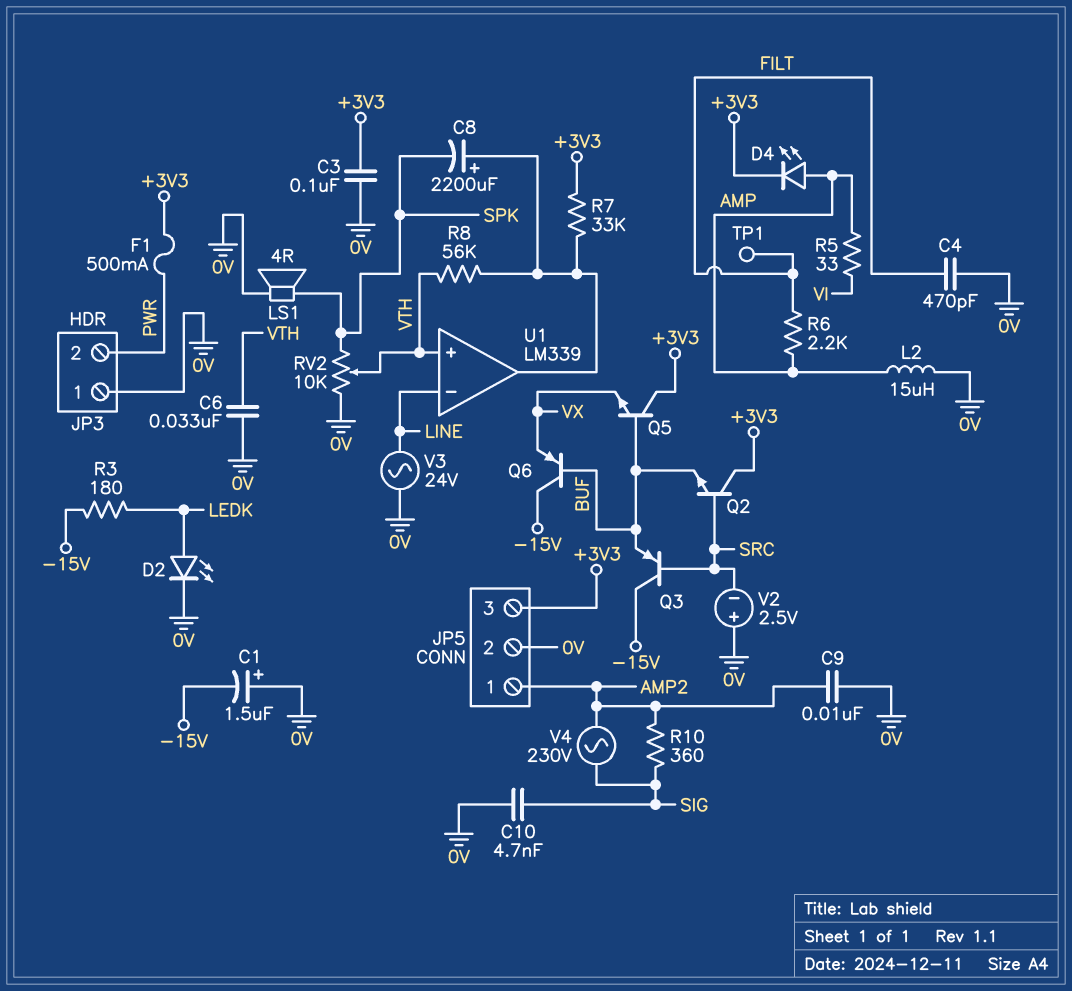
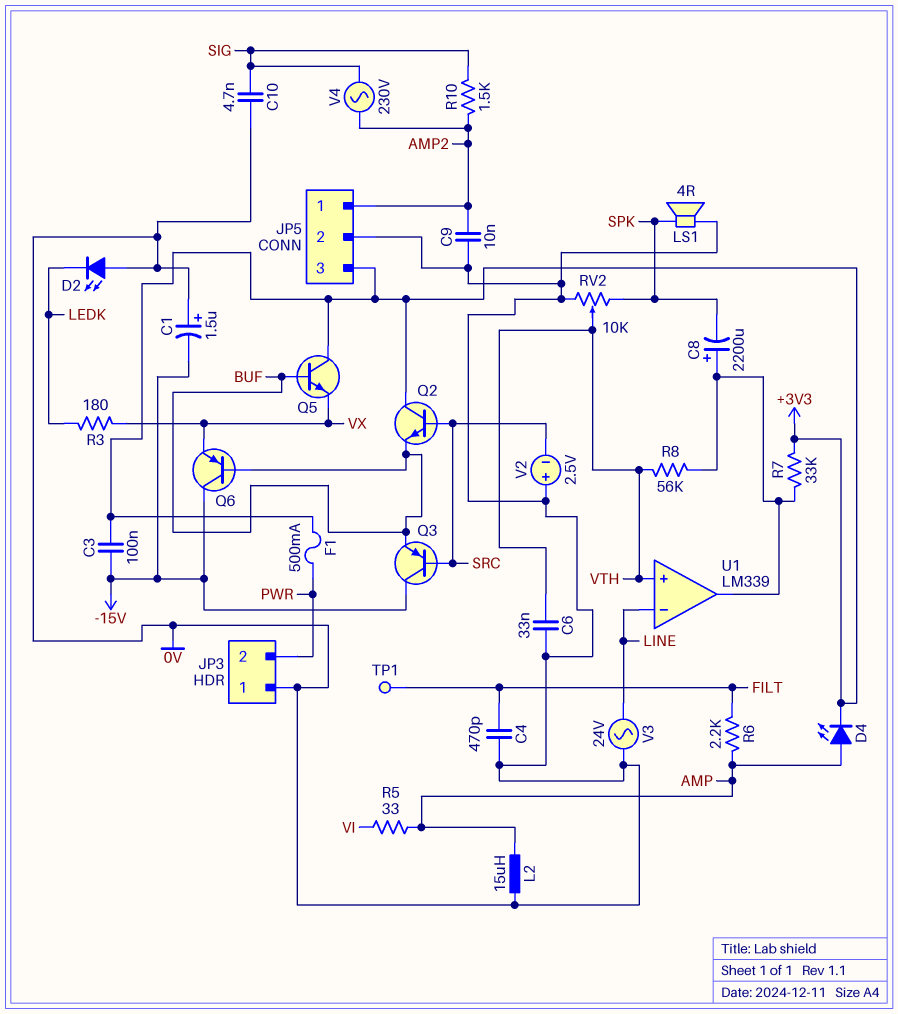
C3: 100nF (+3V3, 0V) -> 100nF (+3V3, -15V)
D2: LED (A LEDK, K 0V) -> LED (A 0V, K LEDK)
R3: 180 (-15V, LEDK) -> 180 (LEDK, VX)
R10: 360 (AMP2, SIG) -> 1.5k (AMP2, SIG)

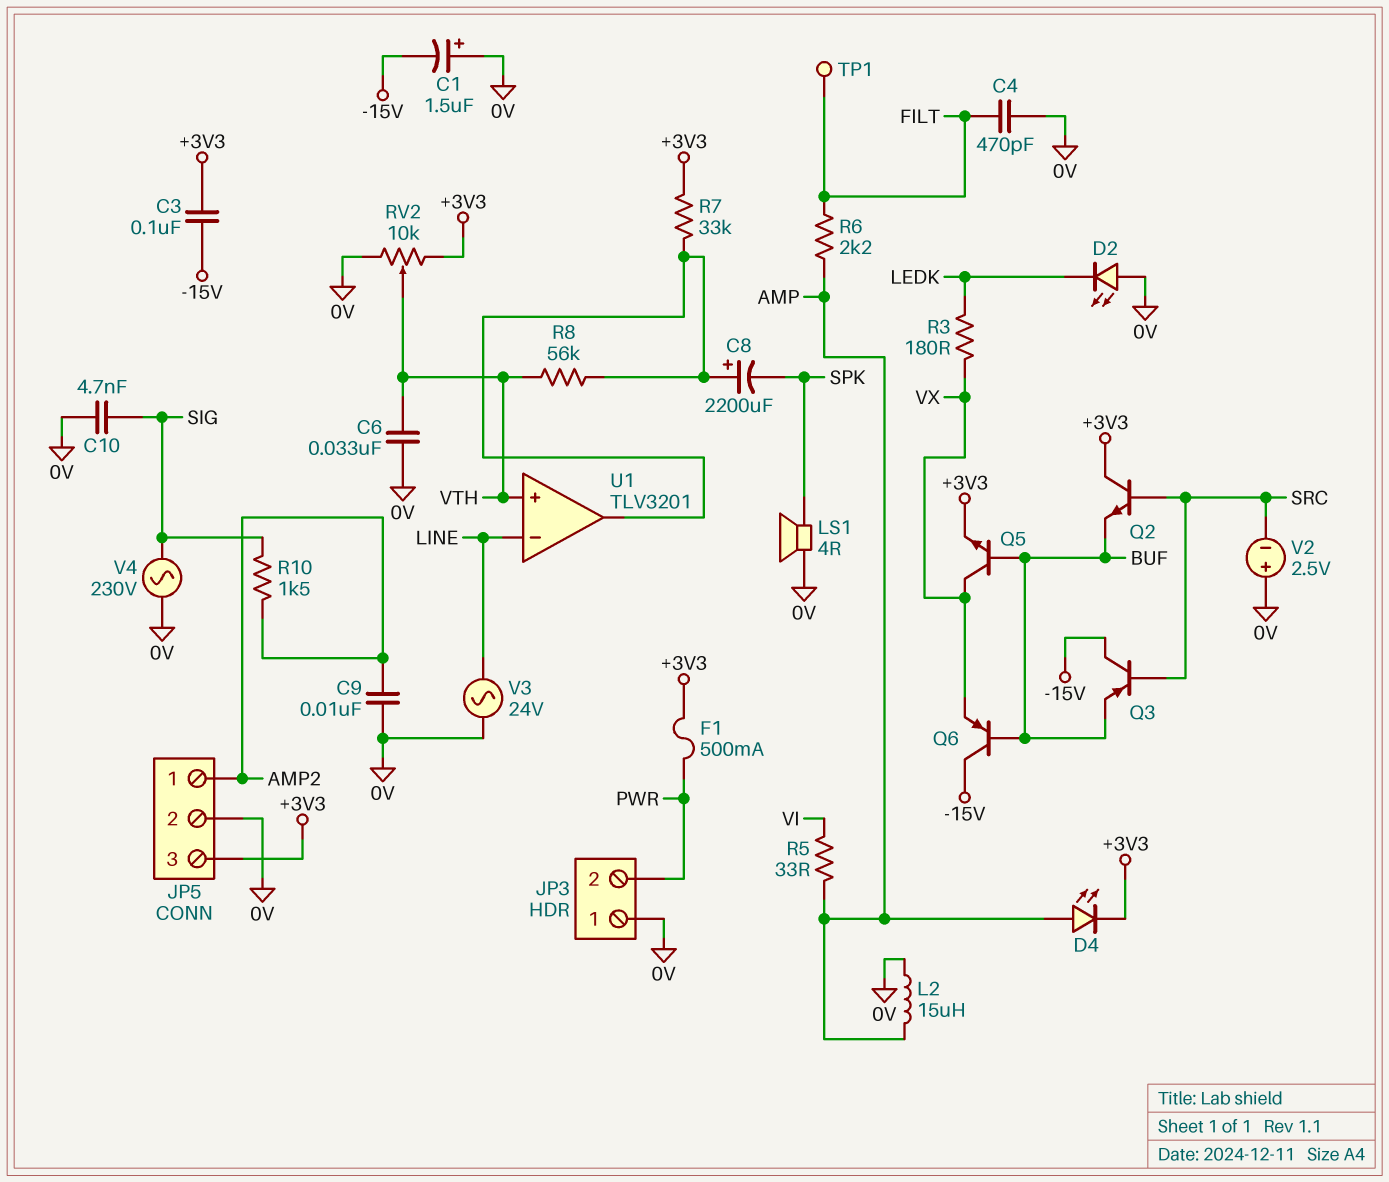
Q5: NPN (B BUF, C +3V3, E VX) -> NPN (B BUF, C VX, E +3V3)
RV2: 10k (0V, SPK, wiper VTH) -> 10k (+3V3, 0V, wiper VTH)
U1: LM339 -> TLV3201
V4: AC 230V (AMP2, SIG) -> AC 230V (0V, SIG)

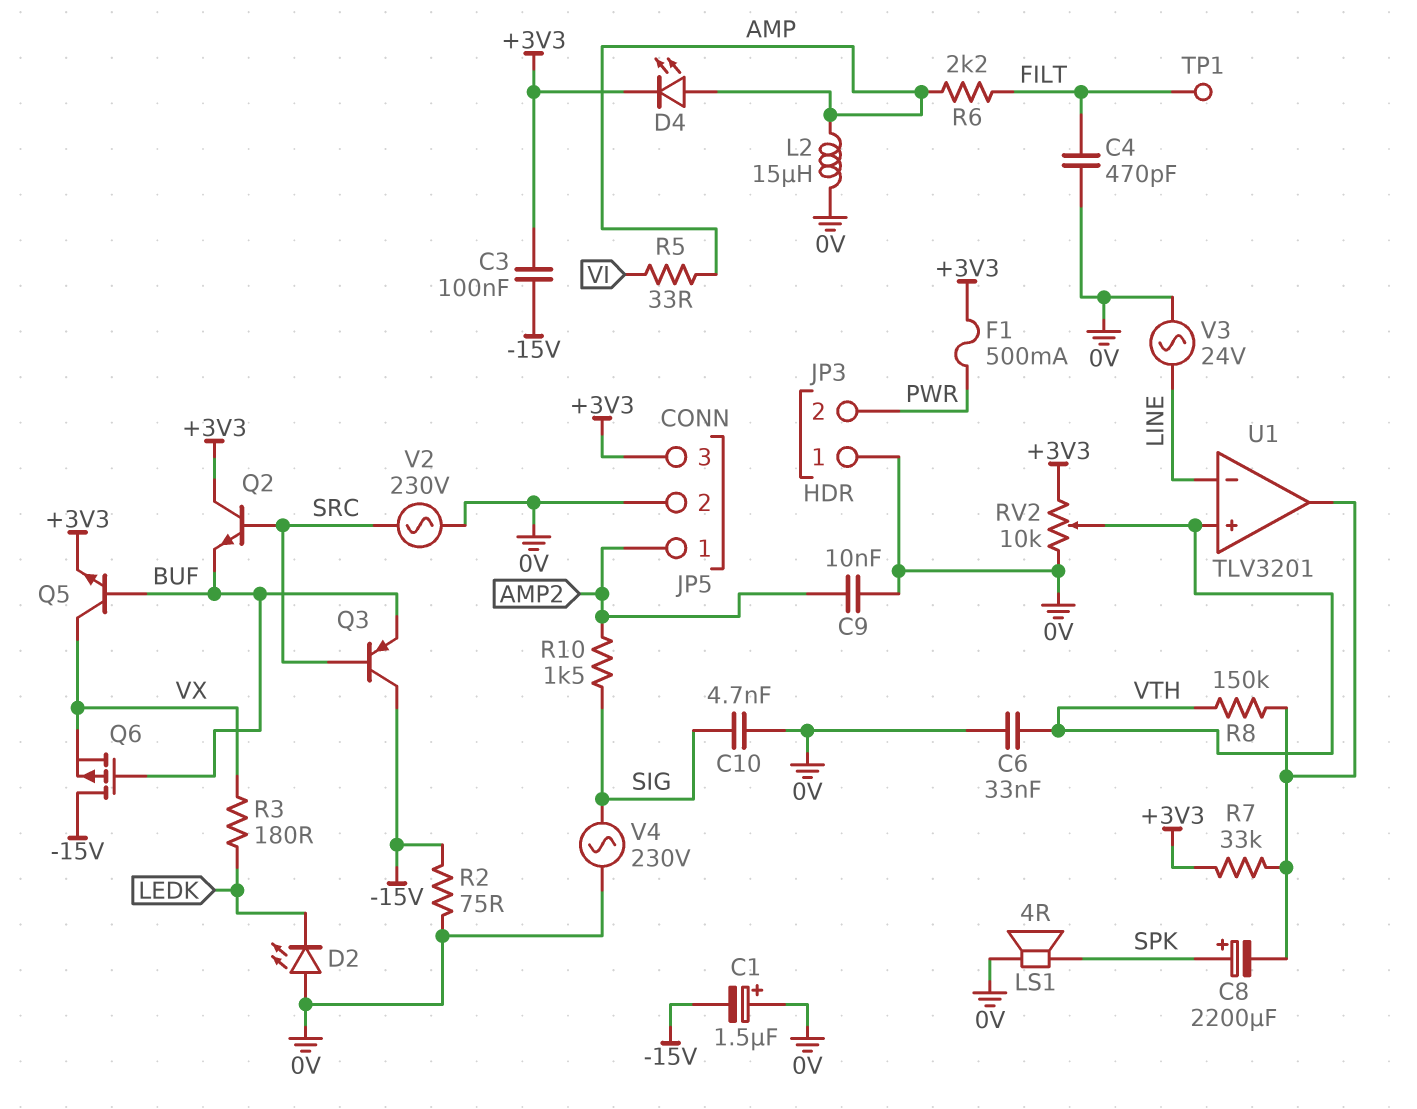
C8: 2200uF (plus U1/out, minus SPK) -> 2200uF (plus SPK, minus U1/out)
Q6: PNP (B BUF, C -15V, E VX) -> PMOS (G BUF, D -15V, S VX)
R2: none -> 75 (-15V, 0V)
R8: 56k (U1/out, VTH) -> 150k (U1/out, VTH)
V2: 2.5V (plus 0V, minus SRC) -> AC 230V (0V, SRC)

